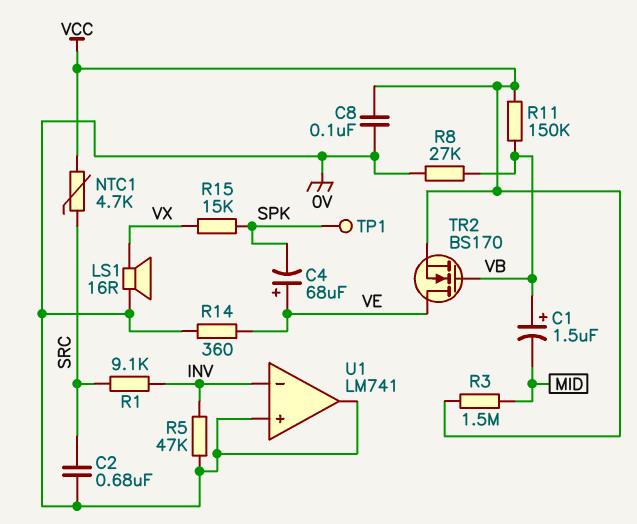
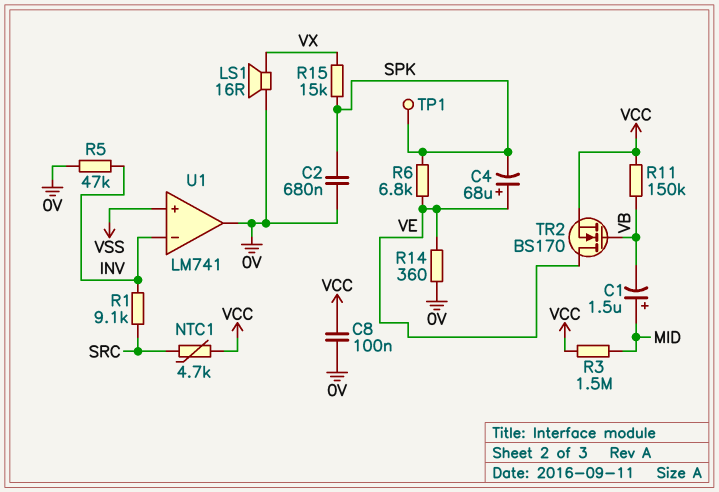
C1: 1.5uF (plus VB, minus MID) -> 1.5uF (plus MID, minus VB)
C2: 680nF (0V, SRC) -> 680nF (0V, SPK)
R6: none -> 6.8k (SPK, VE)
R8: 27k (0V, VB) -> none
U1 pin in+: 0V -> VSS

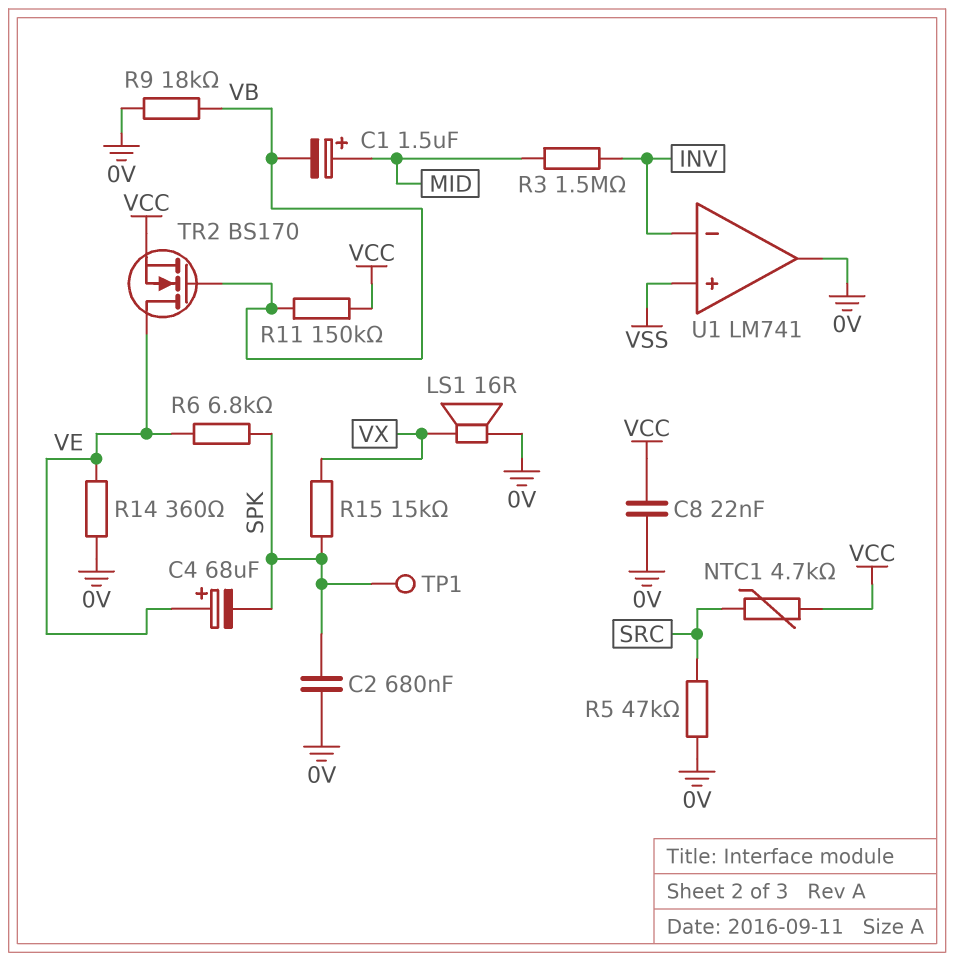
C8: 100nF (0V, VCC) -> 22nF (0V, VCC)
R1: 9.1k (INV, SRC) -> none
R3: 1.5M (MID, VCC) -> 1.5M (INV, MID)
R5: 47k (0V, INV) -> 47k (0V, SRC)
R9: none -> 18k (0V, VB)

